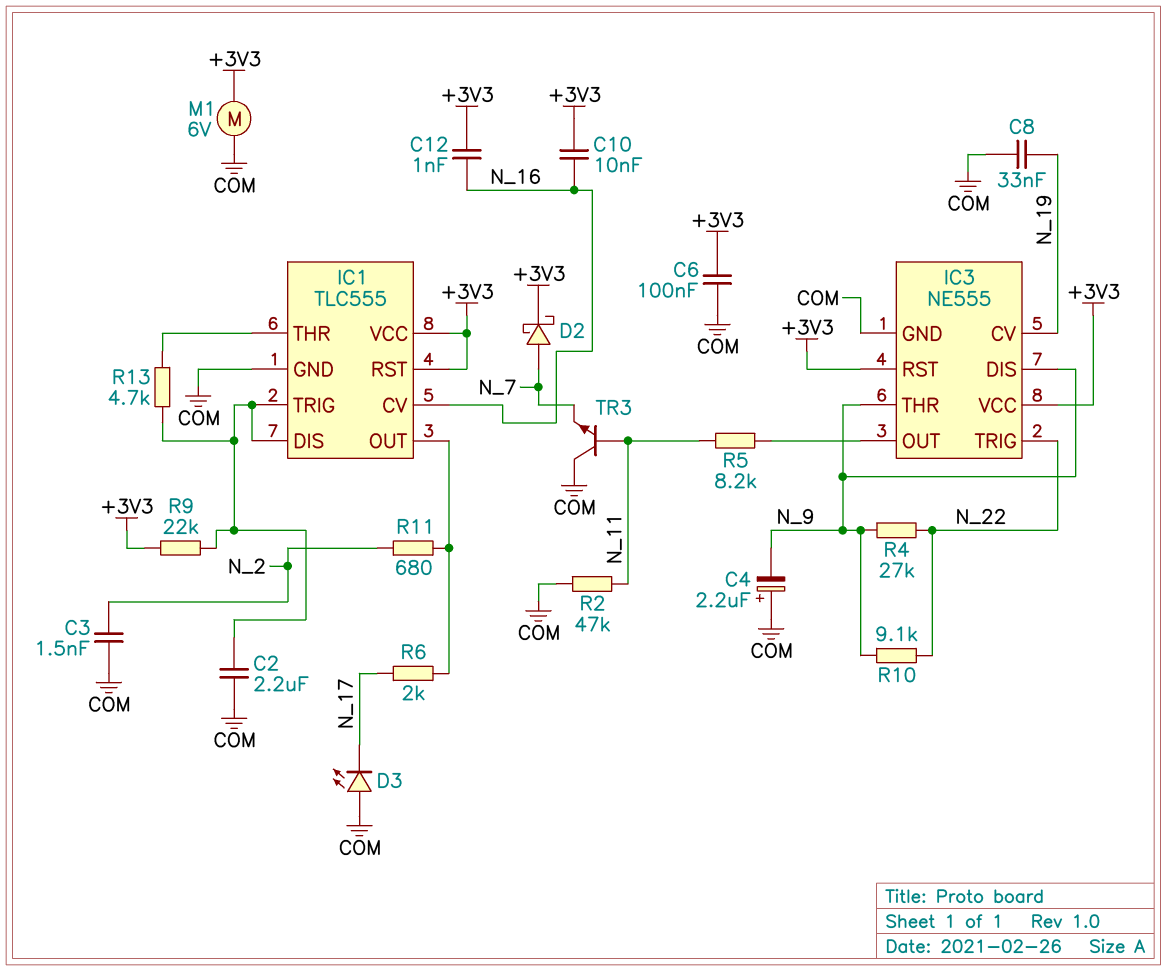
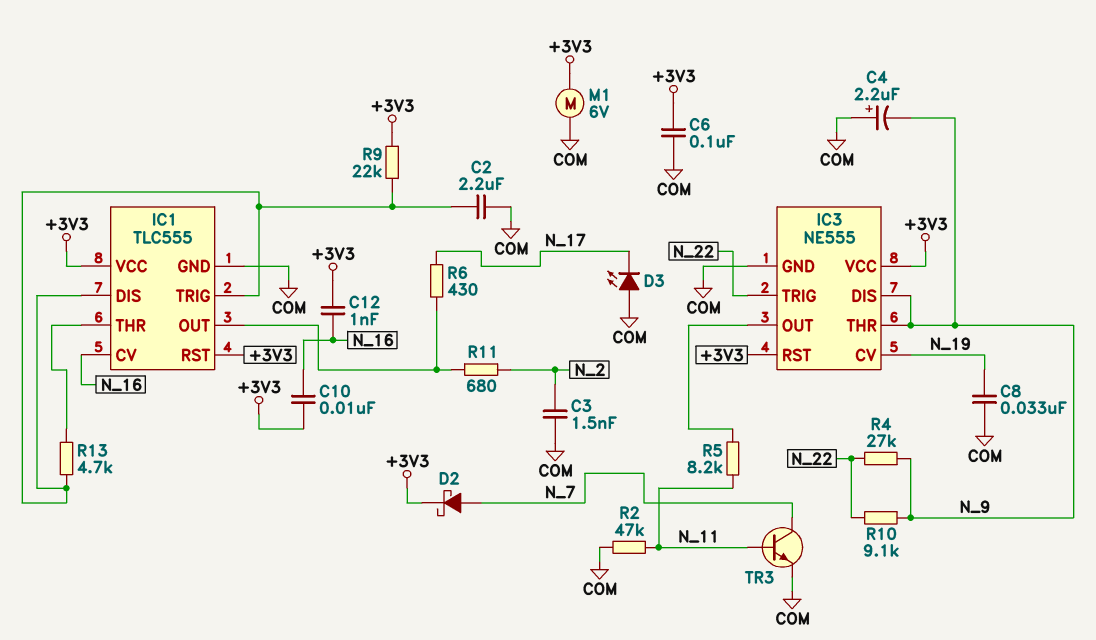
R6: 2k (IC1/OUT, N_17) -> 430 (IC1/OUT, N_17)
TR3: NPN (B N_11, C COM, E N_7) -> NPN (B N_11, C N_7, E COM)

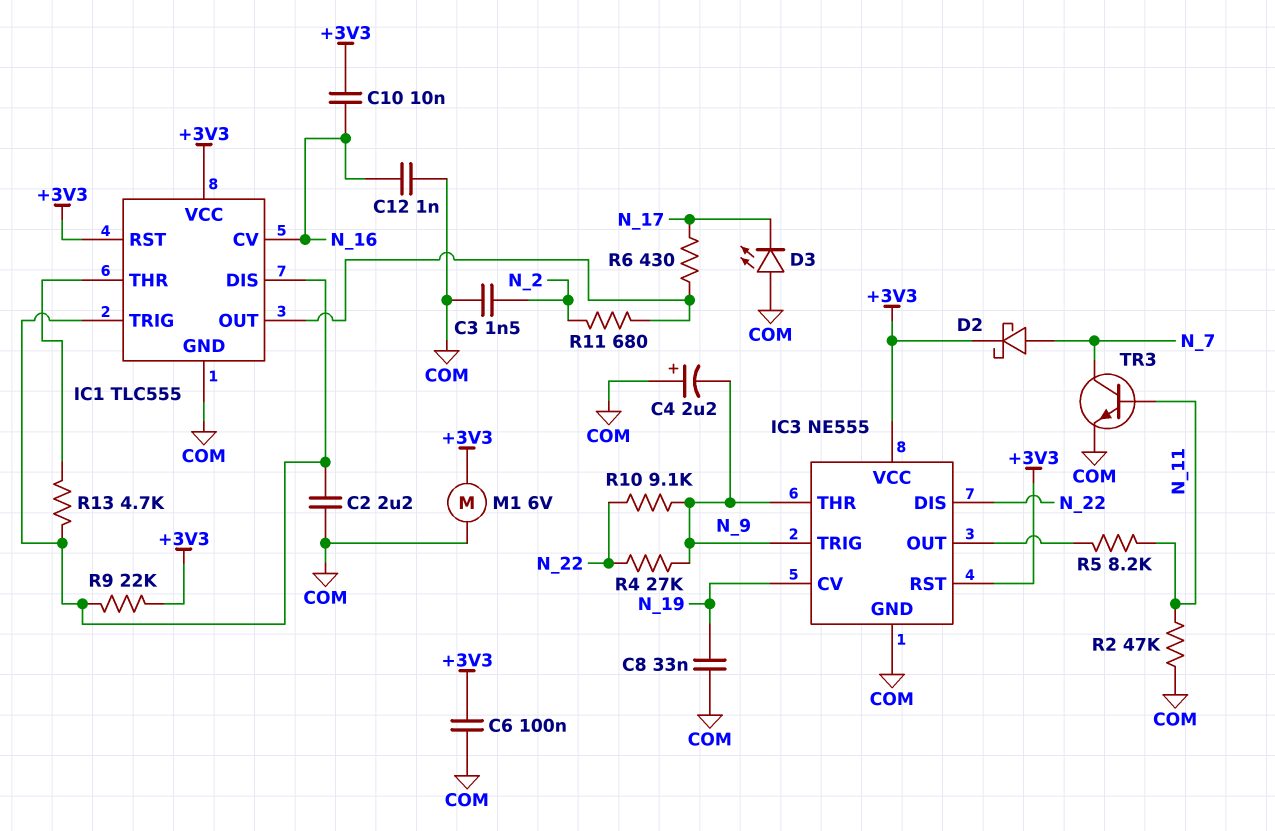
C12: 1nF (+3V3, N_16) -> 1nF (COM, N_16)
IC3 pin DIS: N_9 -> N_22
IC3 pin TRIG: N_22 -> N_9

